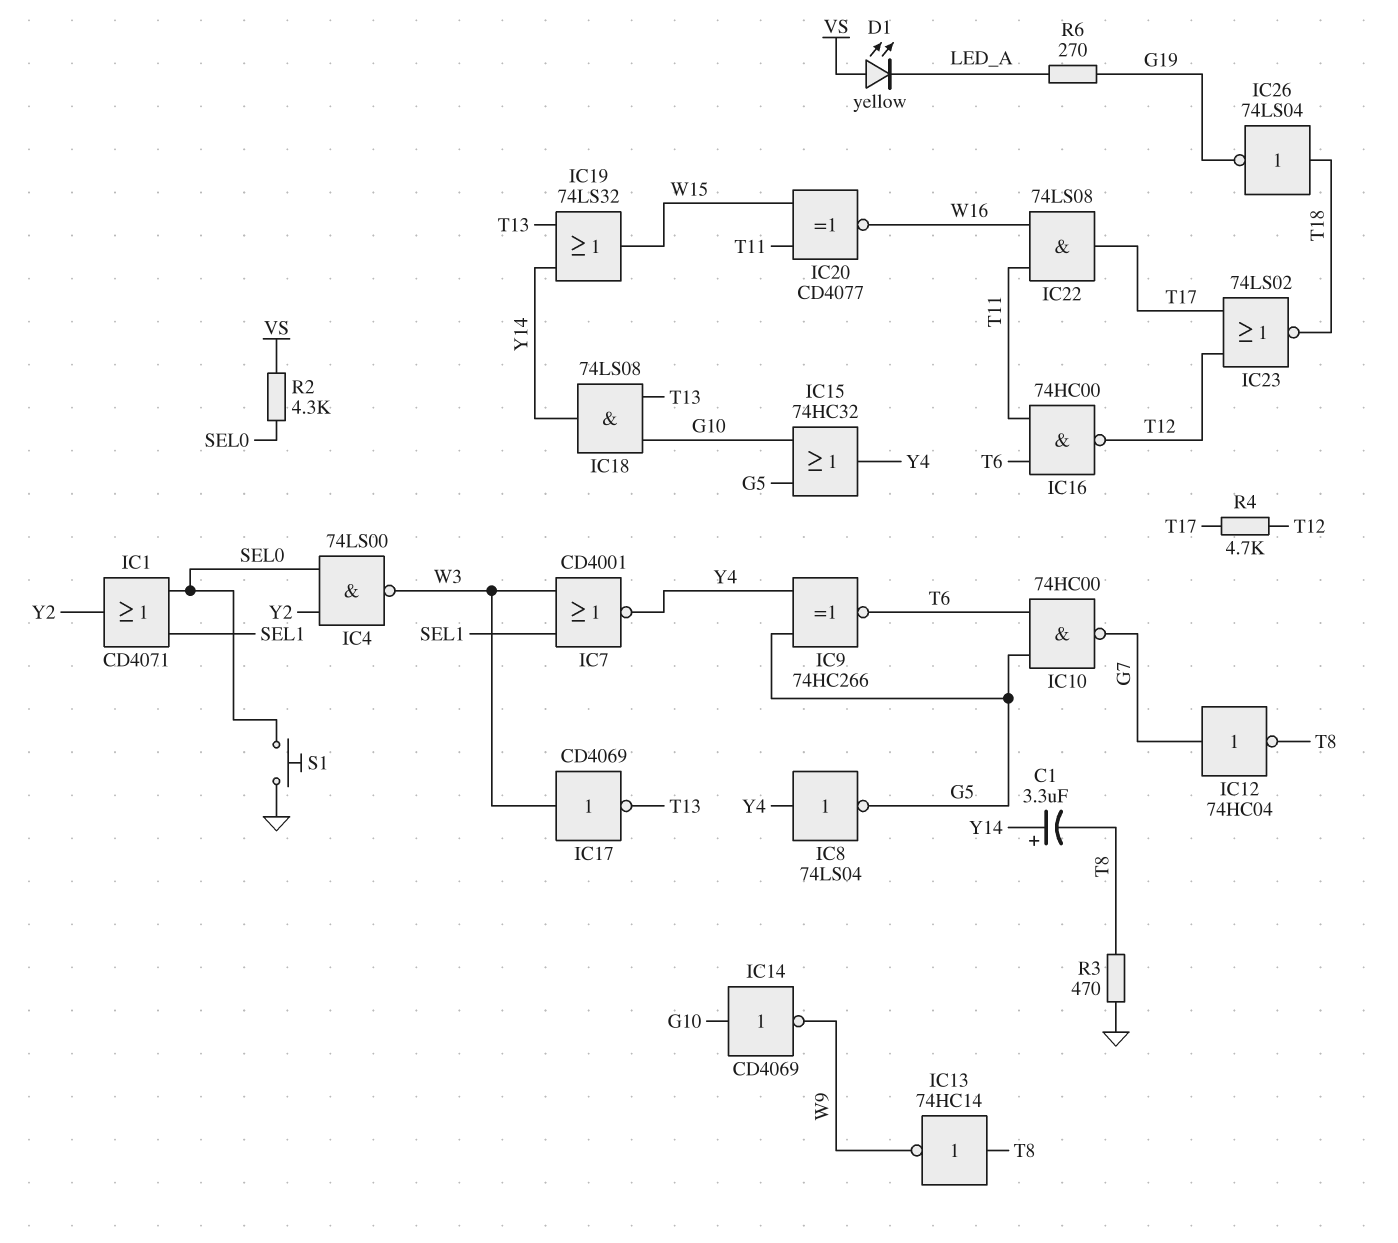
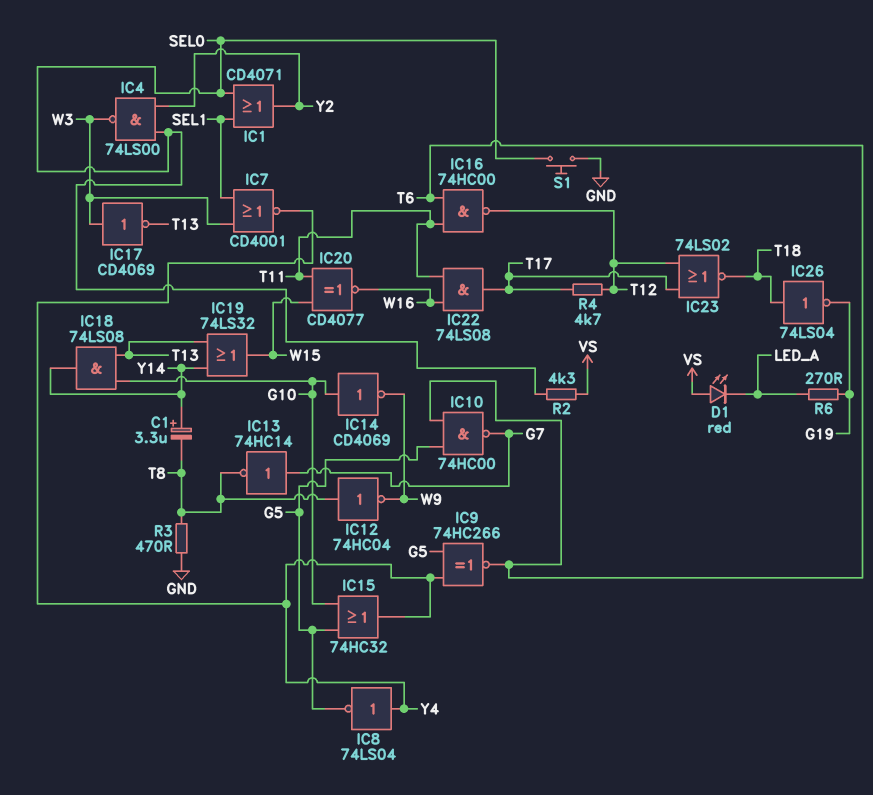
D1: LED yellow (A VS, K LED_A) -> LED red (A VS, K LED_A)
IC12: NOT 74HC04 (in G7, out T8) -> NOT 74HC04 (in T8, out W9)
IC13: NOT 74HC14 (in T8, out W9) -> NOT 74HC14 (in G7, out T8)

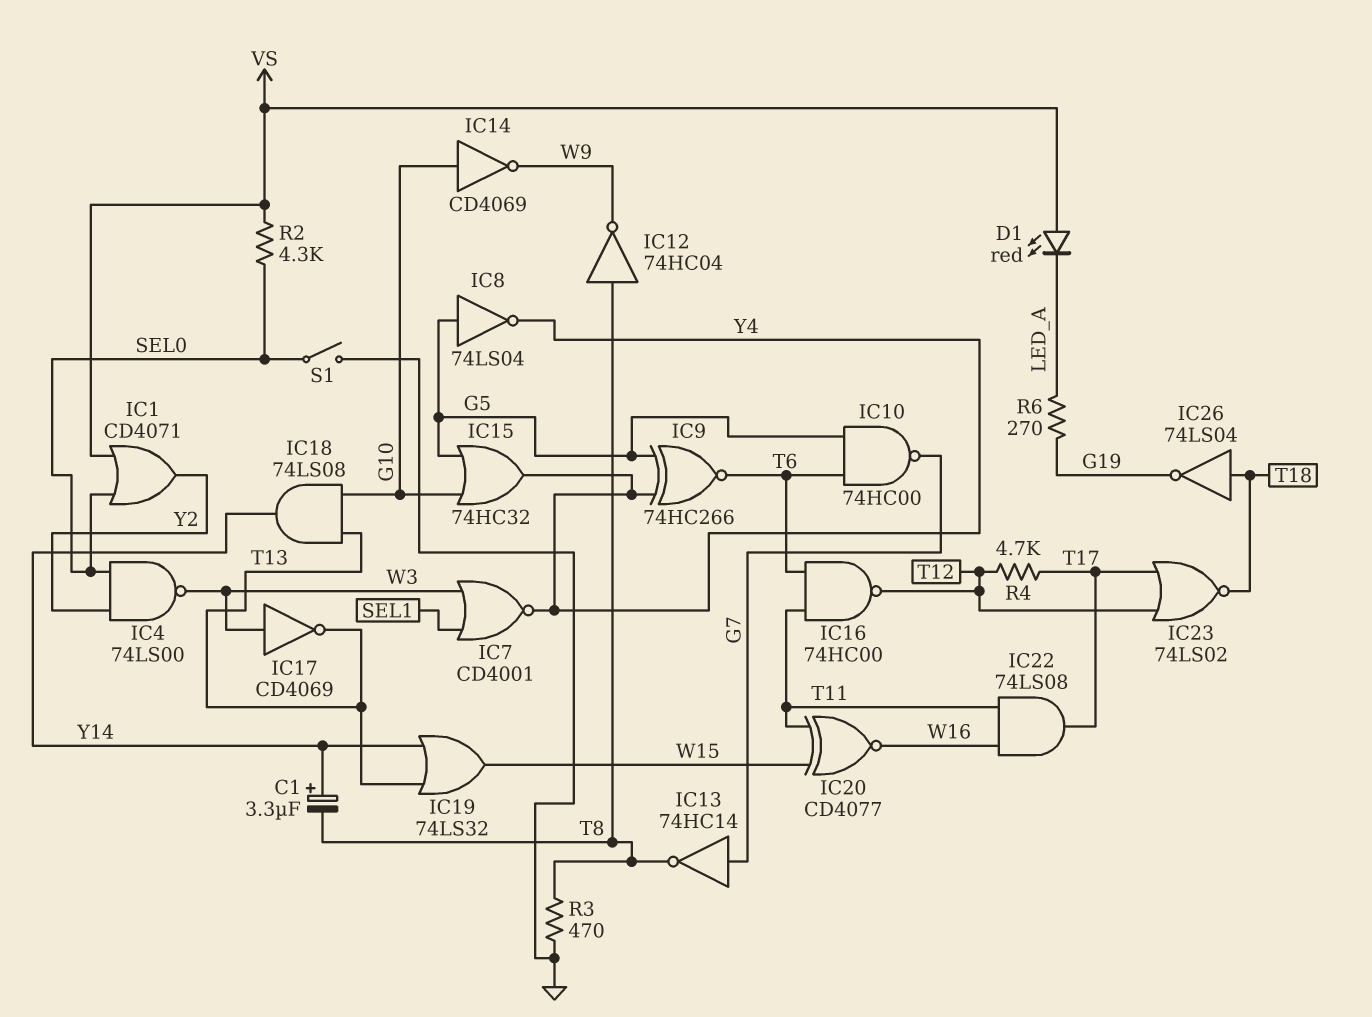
IC1: OR CD4071 (in SEL0, in SEL1, out Y2) -> OR CD4071 (in SEL0, in VS, out Y2)
IC8: NOT 74LS04 (in Y4, out G5) -> NOT 74LS04 (in G5, out Y4)
S1: button (GND, SEL0) -> switch (GND, SEL0)

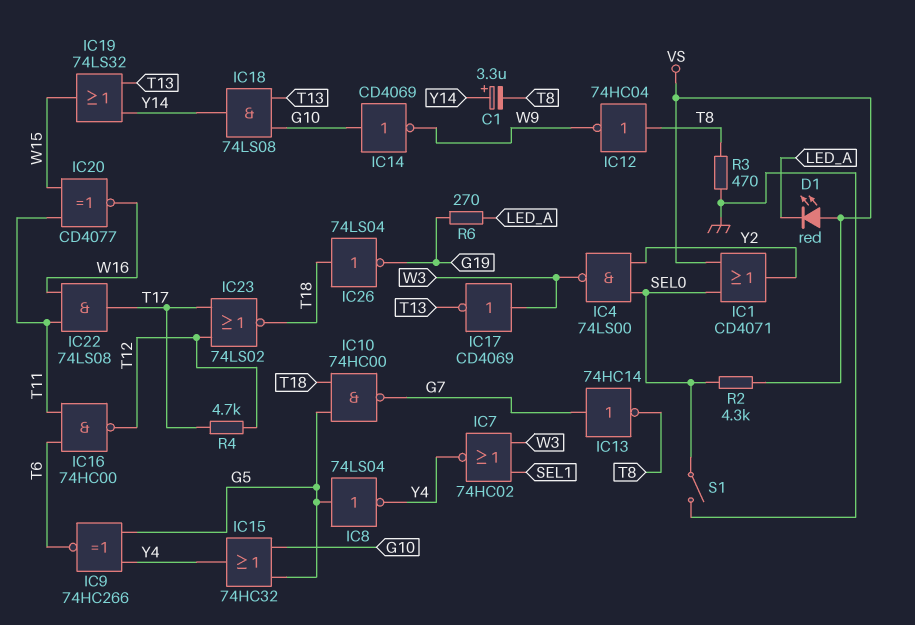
IC7: NOR CD4001 (in SEL1, in W3, out Y4) -> NOR 74HC02 (in SEL1, in W3, out Y4)
IC10: NAND 74HC00 (in G5, in T6, out G7) -> NAND 74HC00 (in G5, in T18, out G7)

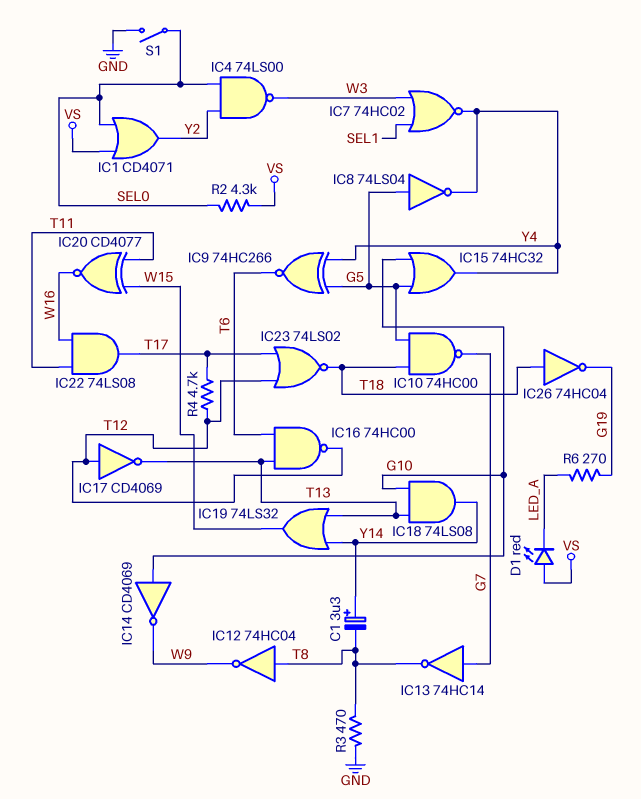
IC16: NAND 74HC00 (in T6, in T11, out T12) -> NAND 74HC00 (in T6, in T13, out T12)
IC17: NOT CD4069 (in W3, out T13) -> NOT CD4069 (in T12, out T13)
IC26: NOT 74LS04 (in T18, out G19) -> NOT 74HC04 (in T18, out G19)

